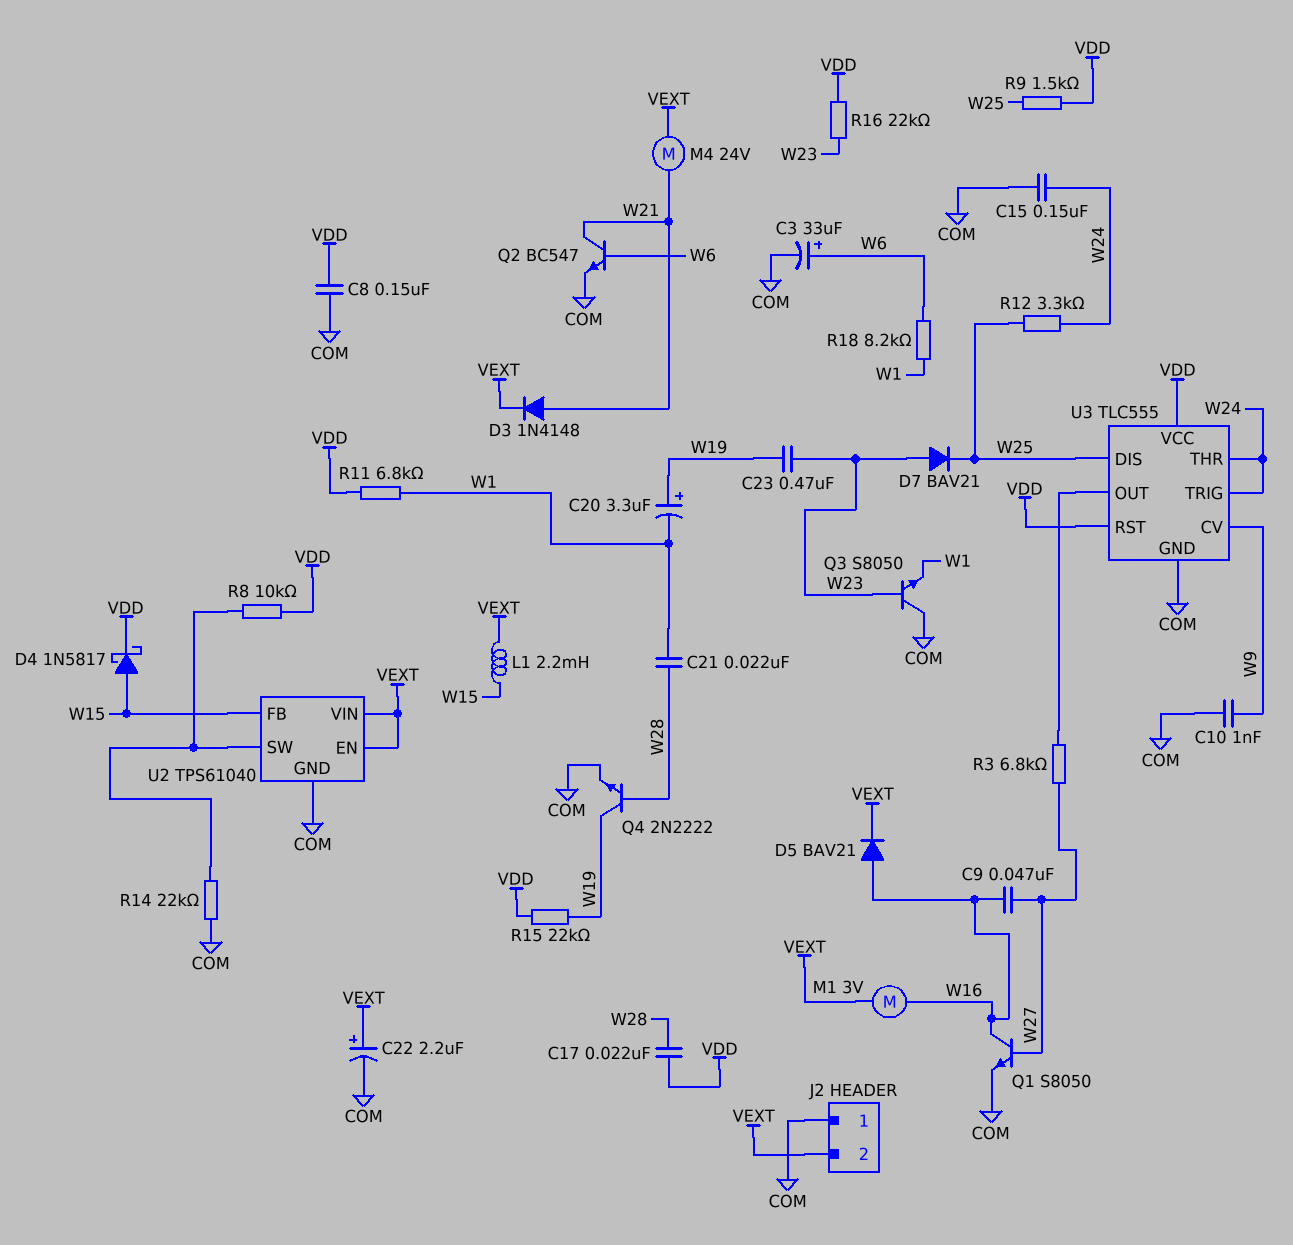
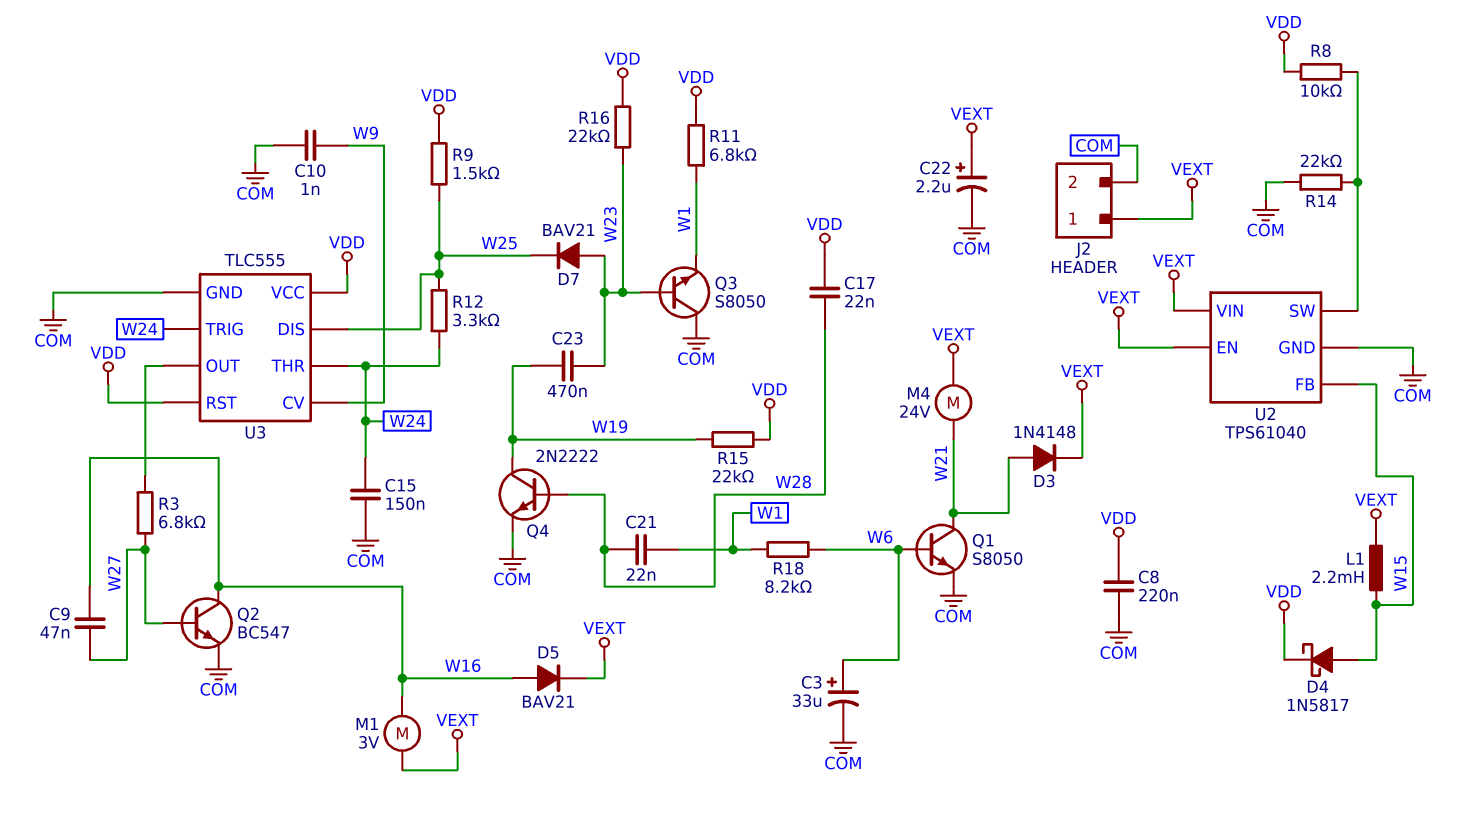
C8: 150nF (COM, VDD) -> 220nF (COM, VDD)
C20: 3.3uF (plus W19, minus W1) -> none
J2 pin 1: COM -> VEXT
J2 pin 2: VEXT -> COM
Q1: NPN S8050 (B W27, C W16, E COM) -> NPN S8050 (B W6, C W21, E COM)
Q2: NPN BC547 (B W6, C W21, E COM) -> NPN BC547 (B W27, C W16, E COM)

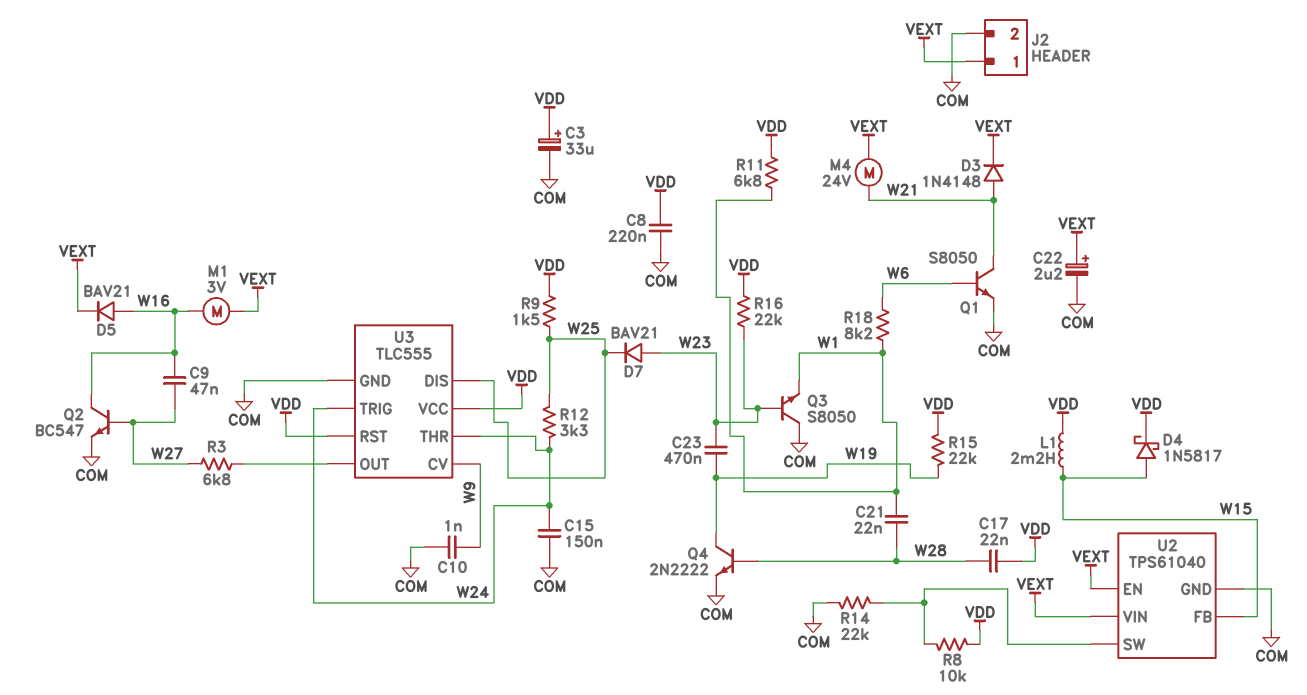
C3: 33uF (plus W6, minus COM) -> 33uF (plus VDD, minus COM)
L1: 2.2mH (VEXT, W15) -> 2.2mH (VDD, W15)

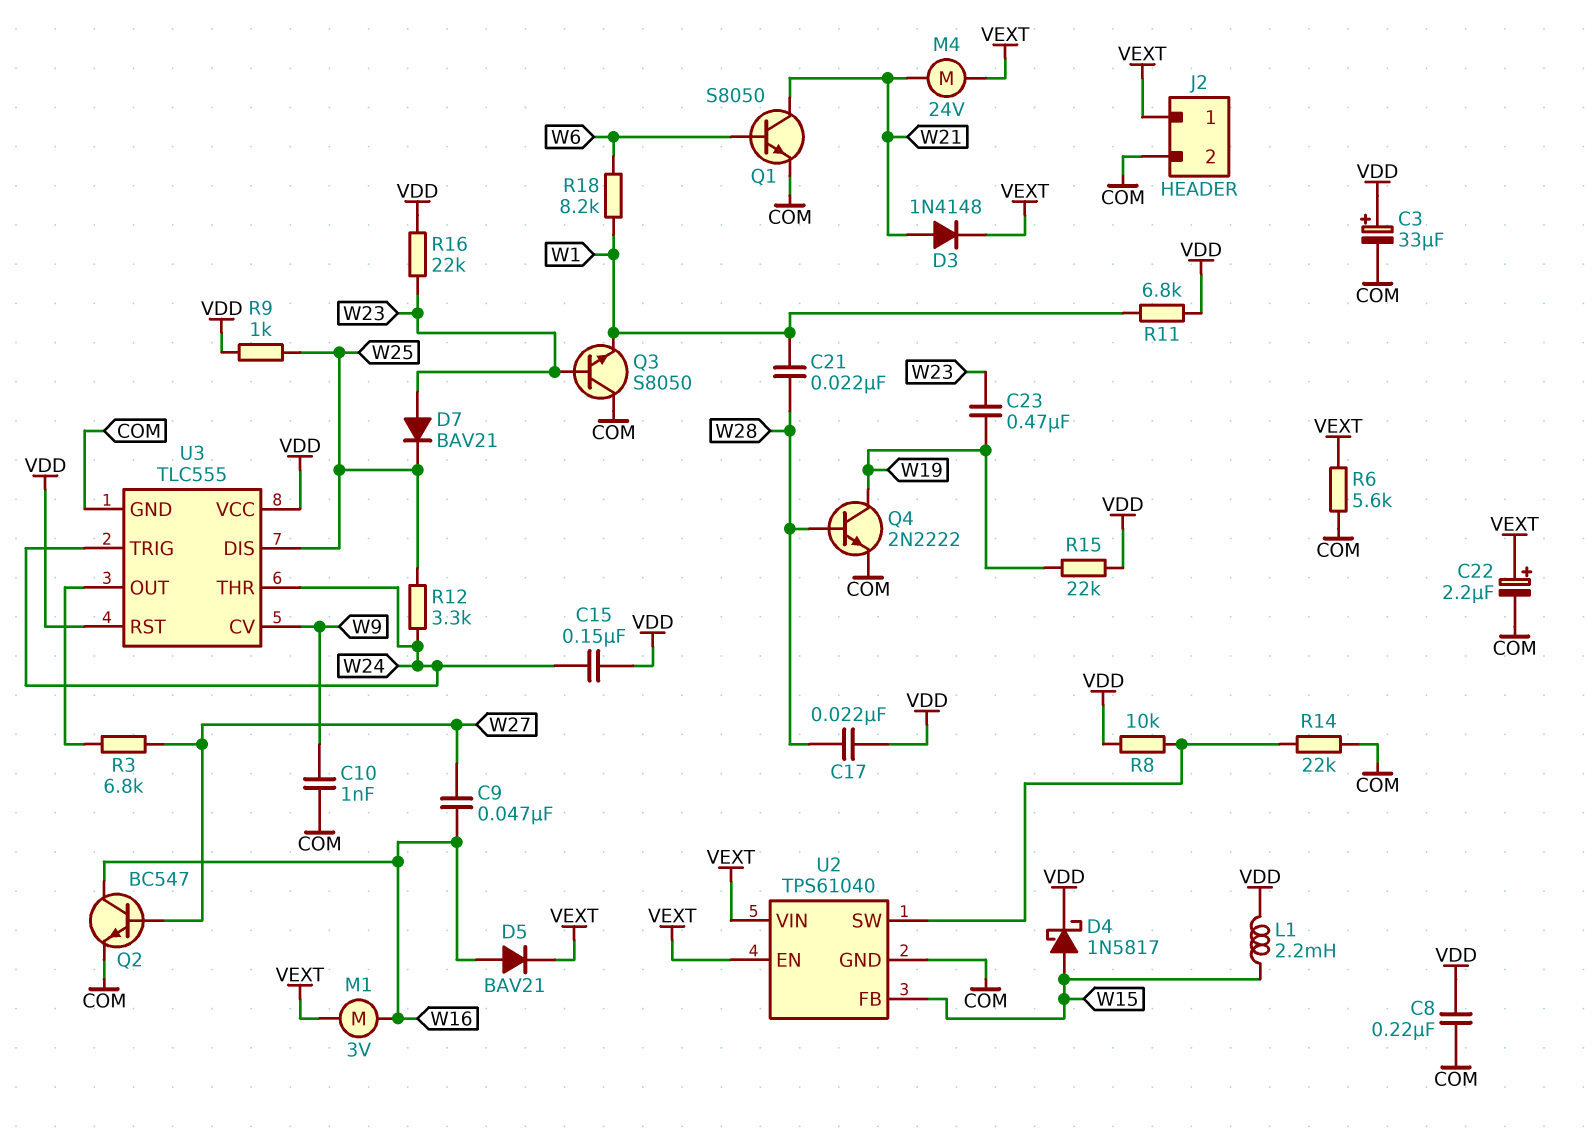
C15: 150nF (COM, W24) -> 150nF (VDD, W24)
R6: none -> 5.6k (COM, VEXT)
R9: 1.5k (VDD, W25) -> 1k (VDD, W25)

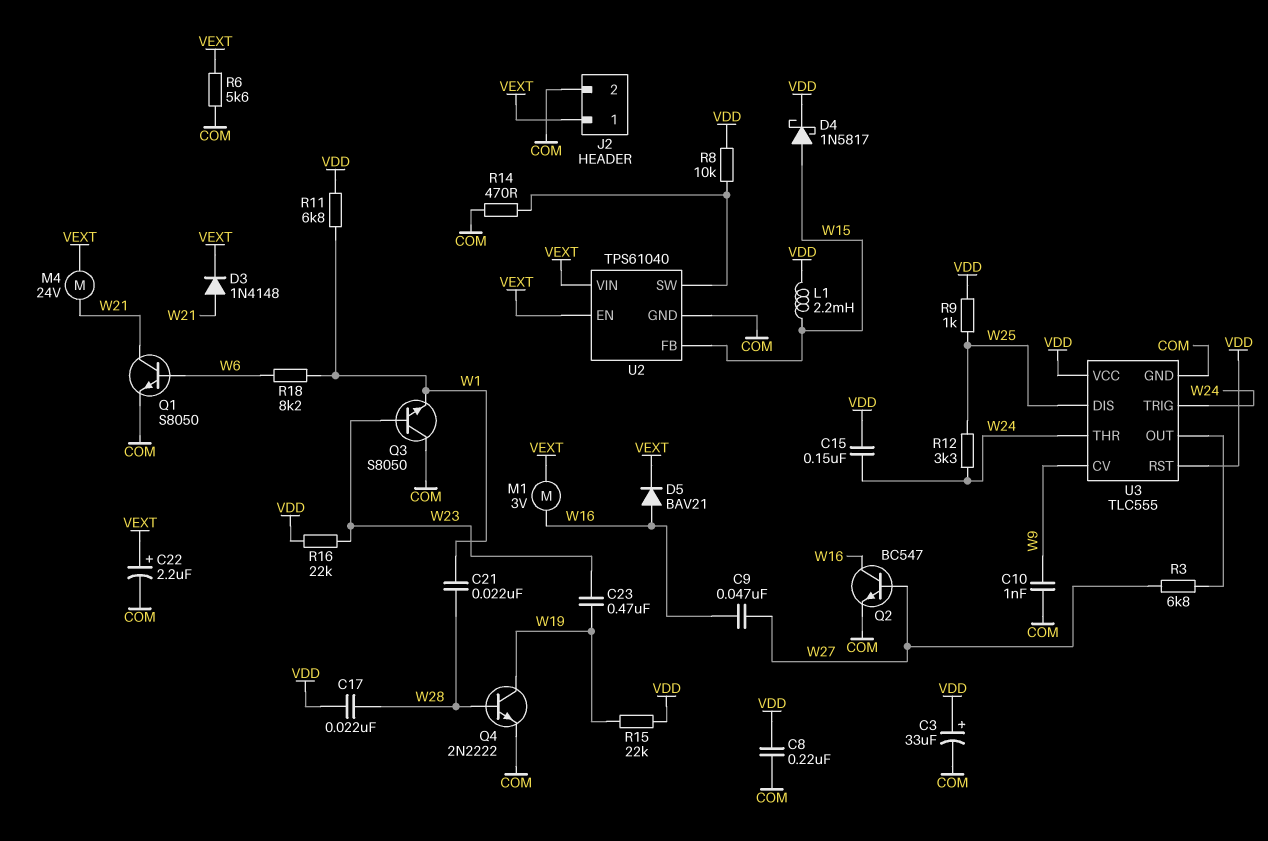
D7: diode BAV21 (A W23, K W25) -> none
R14: 22k (COM, U2/SW) -> 470 (COM, U2/SW)

